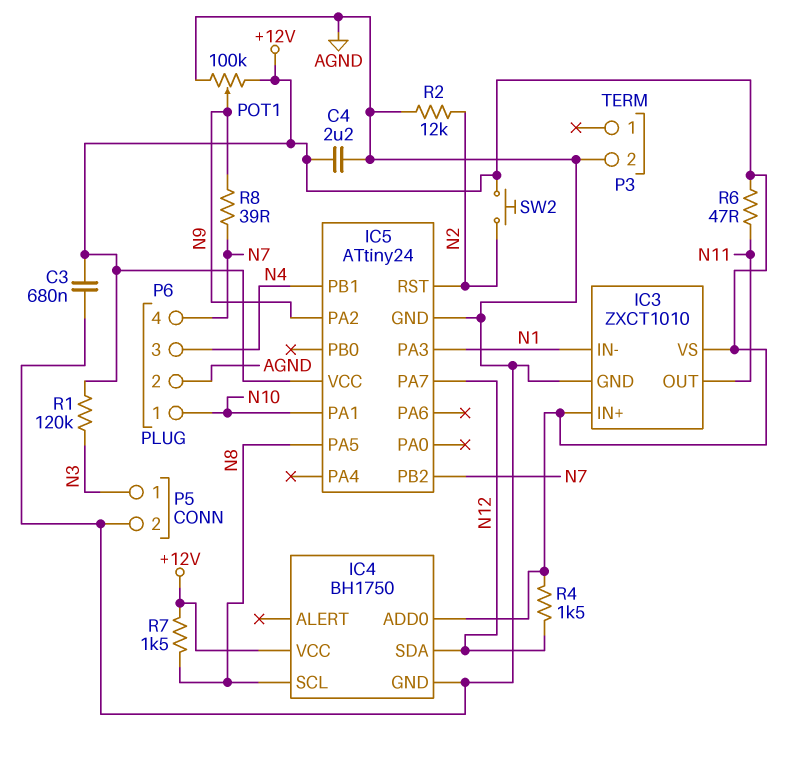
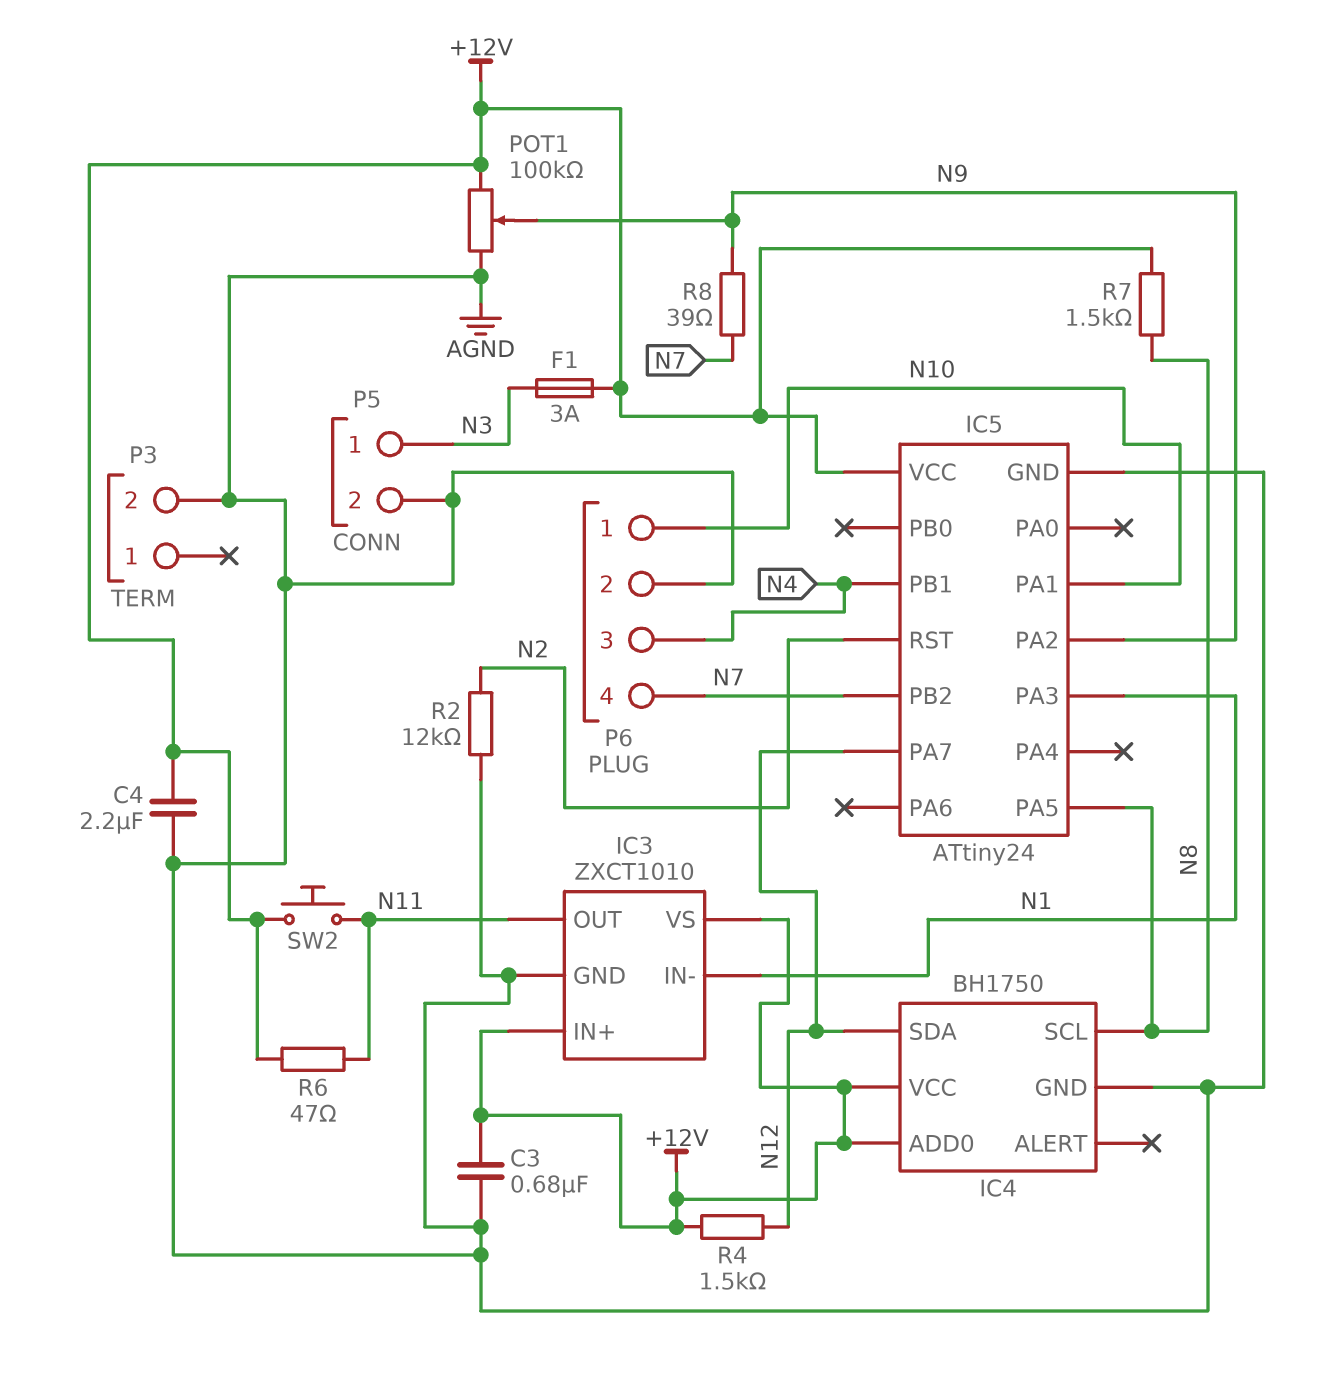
F1: none -> 3A (+12V, N3)
R1: 120k (+12V, N3) -> none
SW2: button (+12V, N2) -> button (+12V, N11)

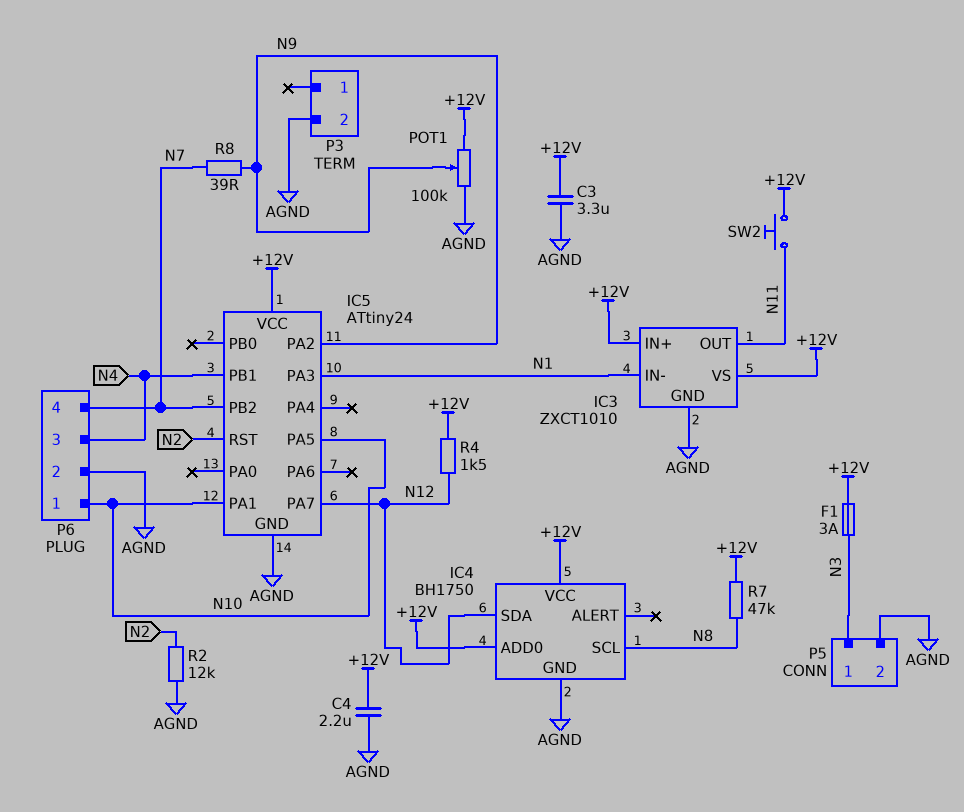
C3: 680nF (+12V, AGND) -> 3.3uF (+12V, AGND)
IC5 pin PA5: N8 -> N10
R6: 47 (+12V, N11) -> none
R7: 1.5k (+12V, N8) -> 47k (+12V, N8)

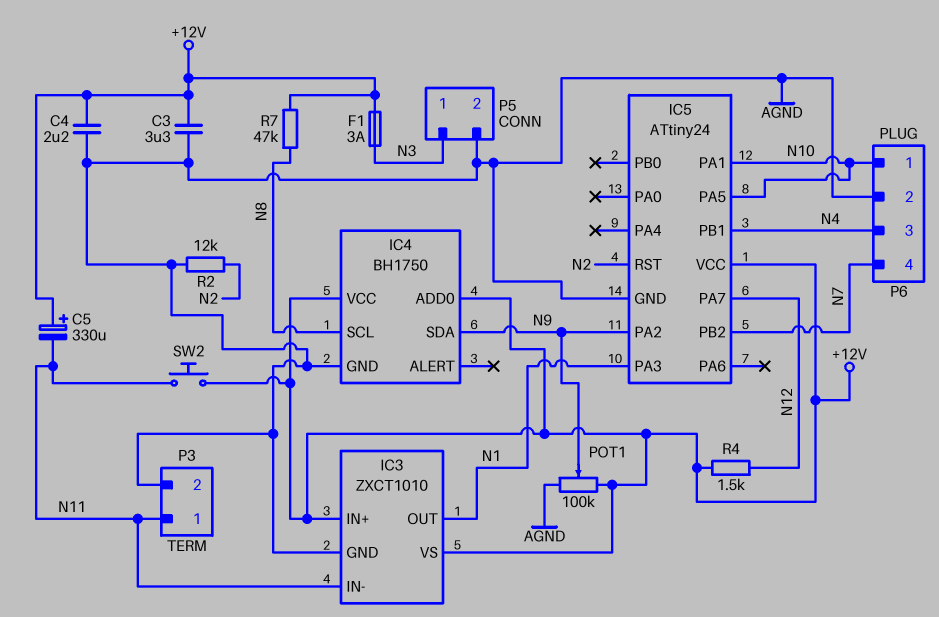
C5: none -> 330uF (plus +12V, minus N11)
IC3 pin IN-: N1 -> N11
IC3 pin OUT: N11 -> N1
IC4 pin SDA: N12 -> N9
P3 pin 1: none -> N11
R8: 39 (N7, N9) -> none

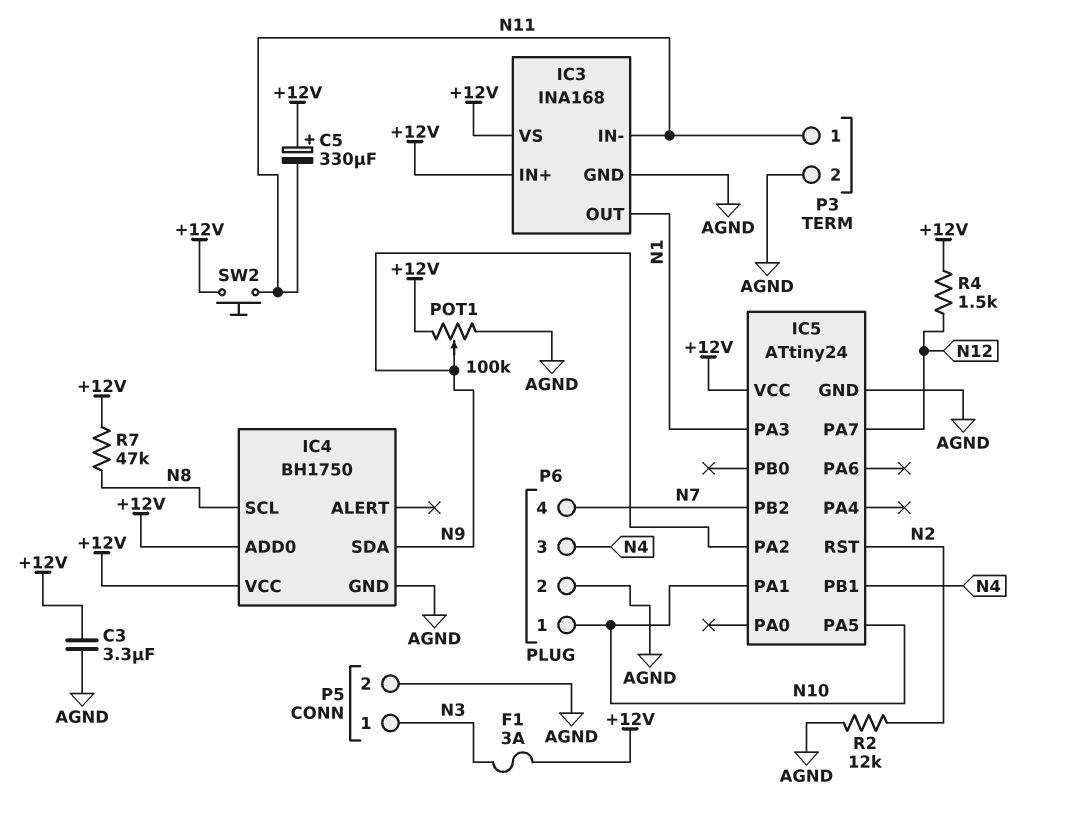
C4: 2.2uF (+12V, AGND) -> none
IC3: ZXCT1010 -> INA168

